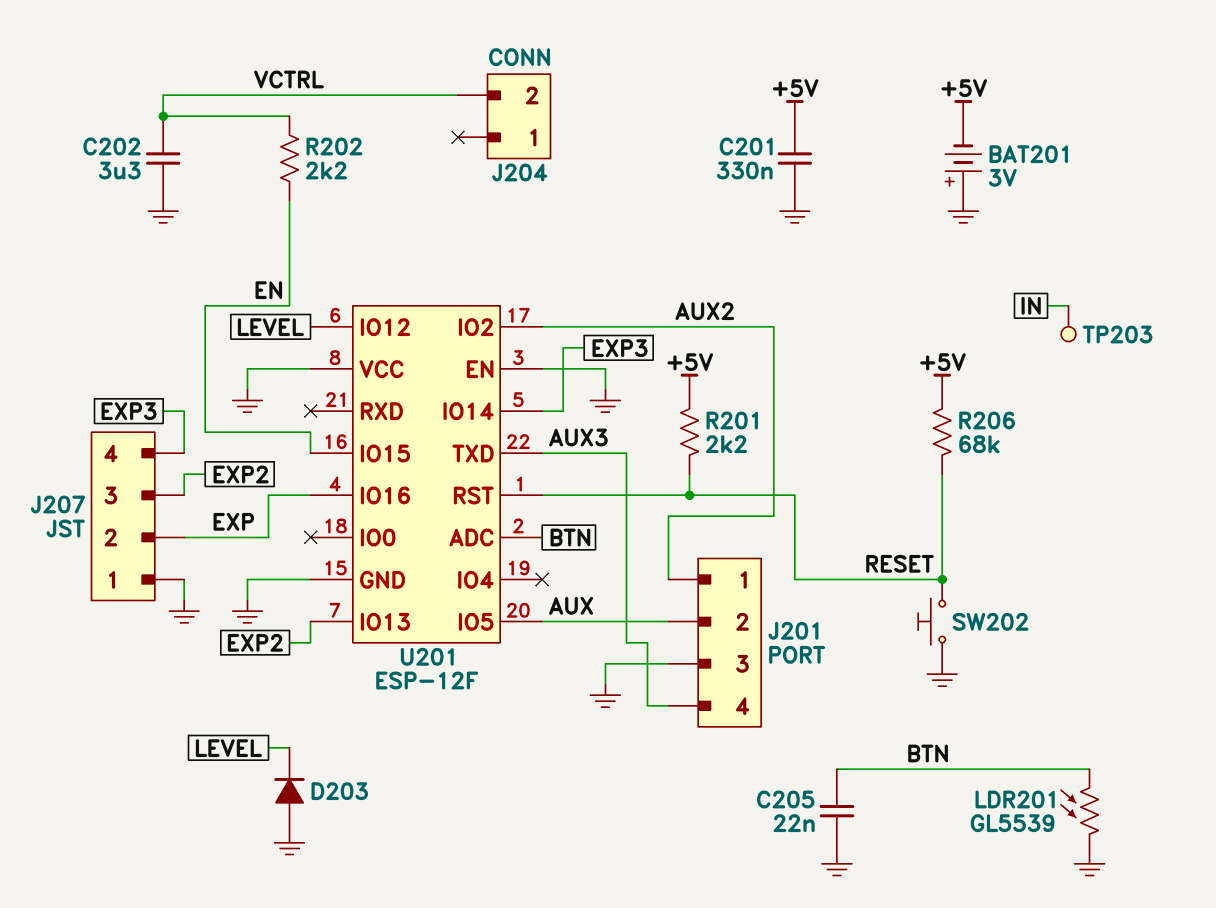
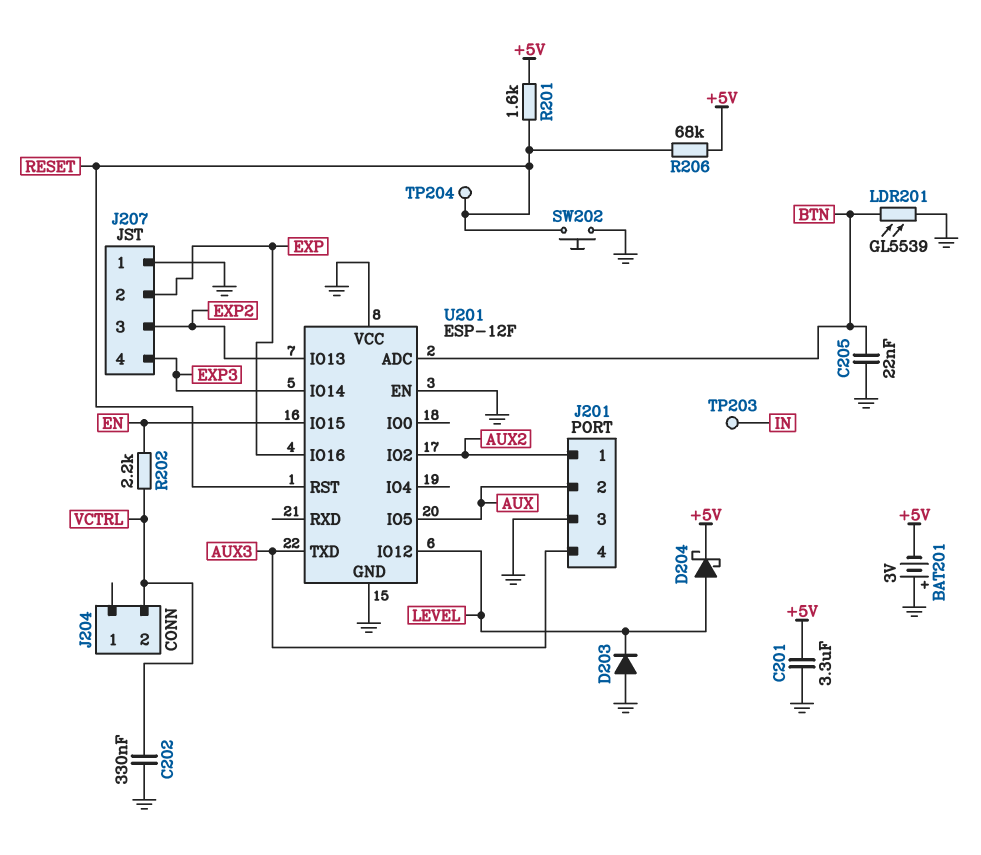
C201: 330nF (+5V, GND) -> 3.3uF (+5V, GND)
C202: 3.3uF (GND, VCTRL) -> 330nF (GND, VCTRL)
D204: none -> schottky (A LEVEL, K +5V)
R201: 2.2k (+5V, RESET) -> 1.6k (+5V, RESET)
TP204: none -> test point (RESET)

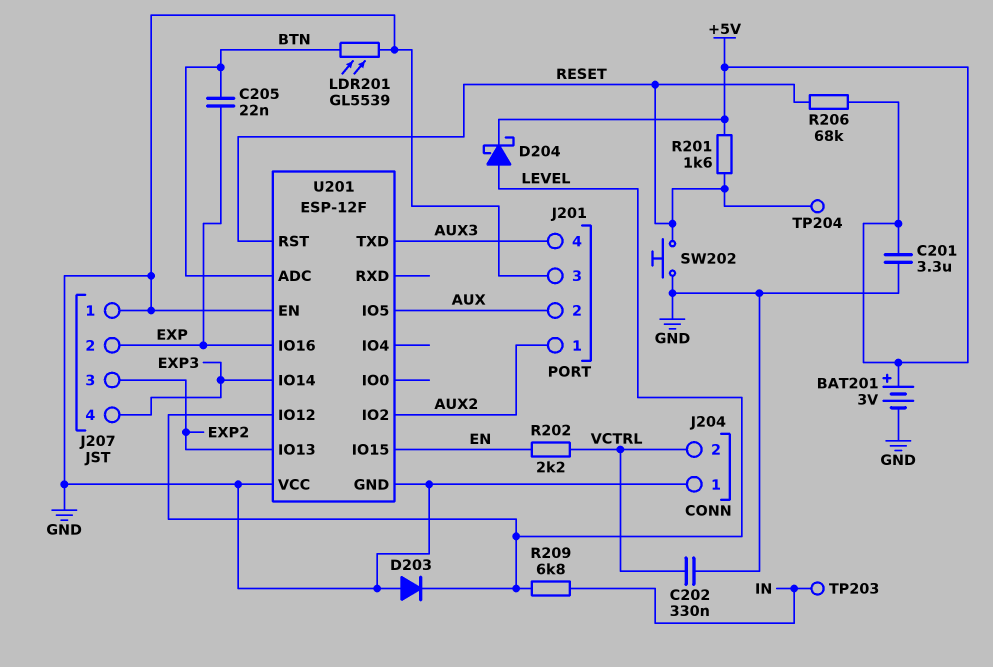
BAT201: 3V (plus GND, minus +5V) -> 3V (plus +5V, minus GND)
C205: 22nF (BTN, GND) -> 22nF (BTN, EXP)
J204 pin 1: none -> GND
R209: none -> 6.8k (IN, LEVEL)

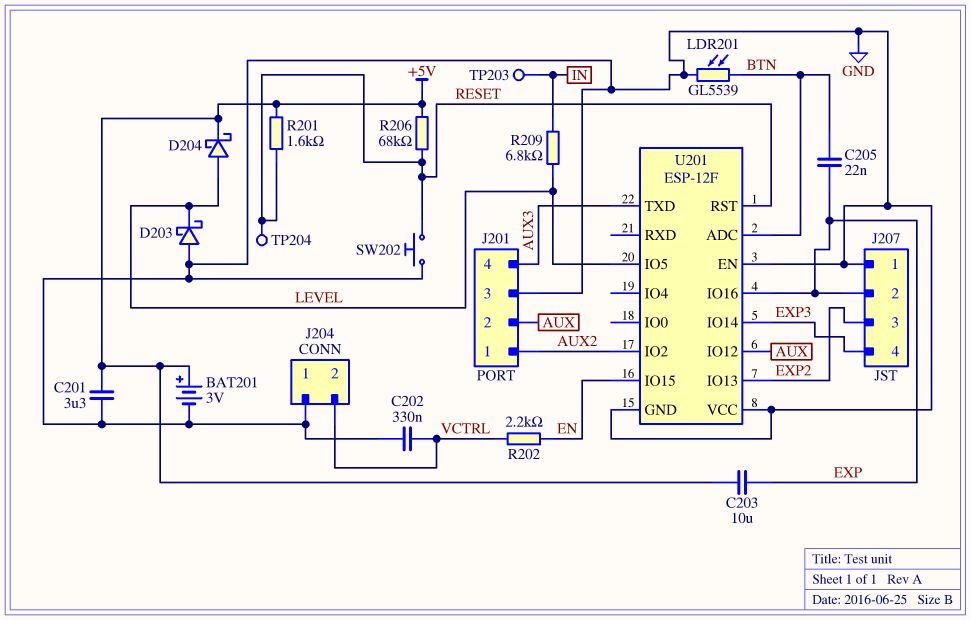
C203: none -> 10uF (+5V, EXP)
D203: diode (A GND, K LEVEL) -> schottky (A GND, K LEVEL)
U201 pin IO5: AUX -> LEVEL
U201 pin IO12: LEVEL -> AUX

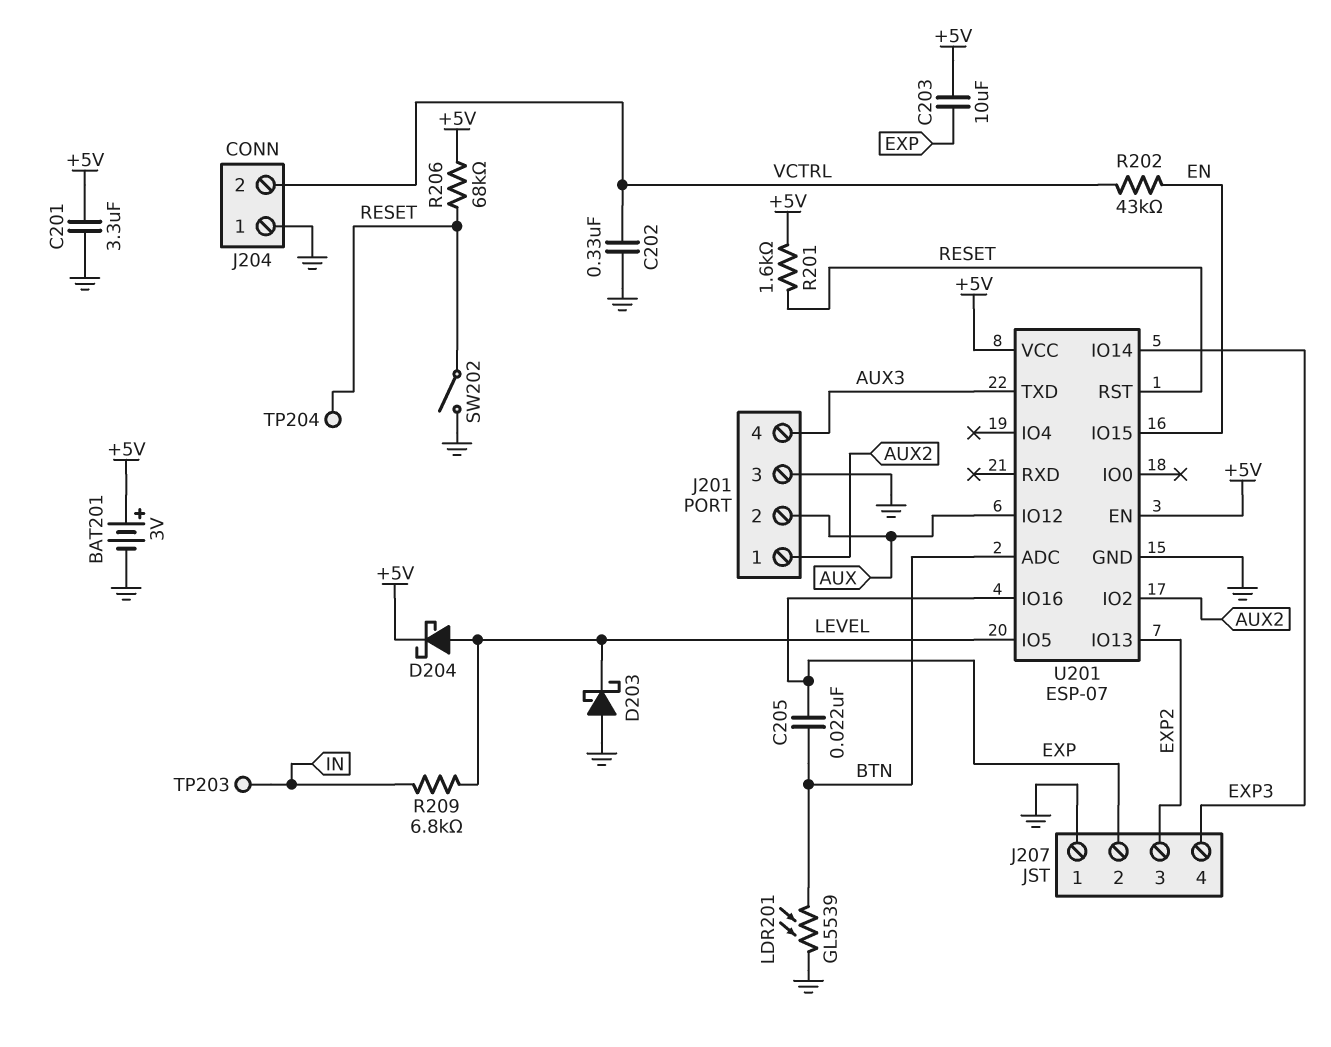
R202: 2.2k (EN, VCTRL) -> 43k (EN, VCTRL)
SW202: button (GND, RESET) -> switch (GND, RESET)
U201: ESP-12F -> ESP-07
U201 pin EN: GND -> +5V
U201 pin VCC: GND -> +5V

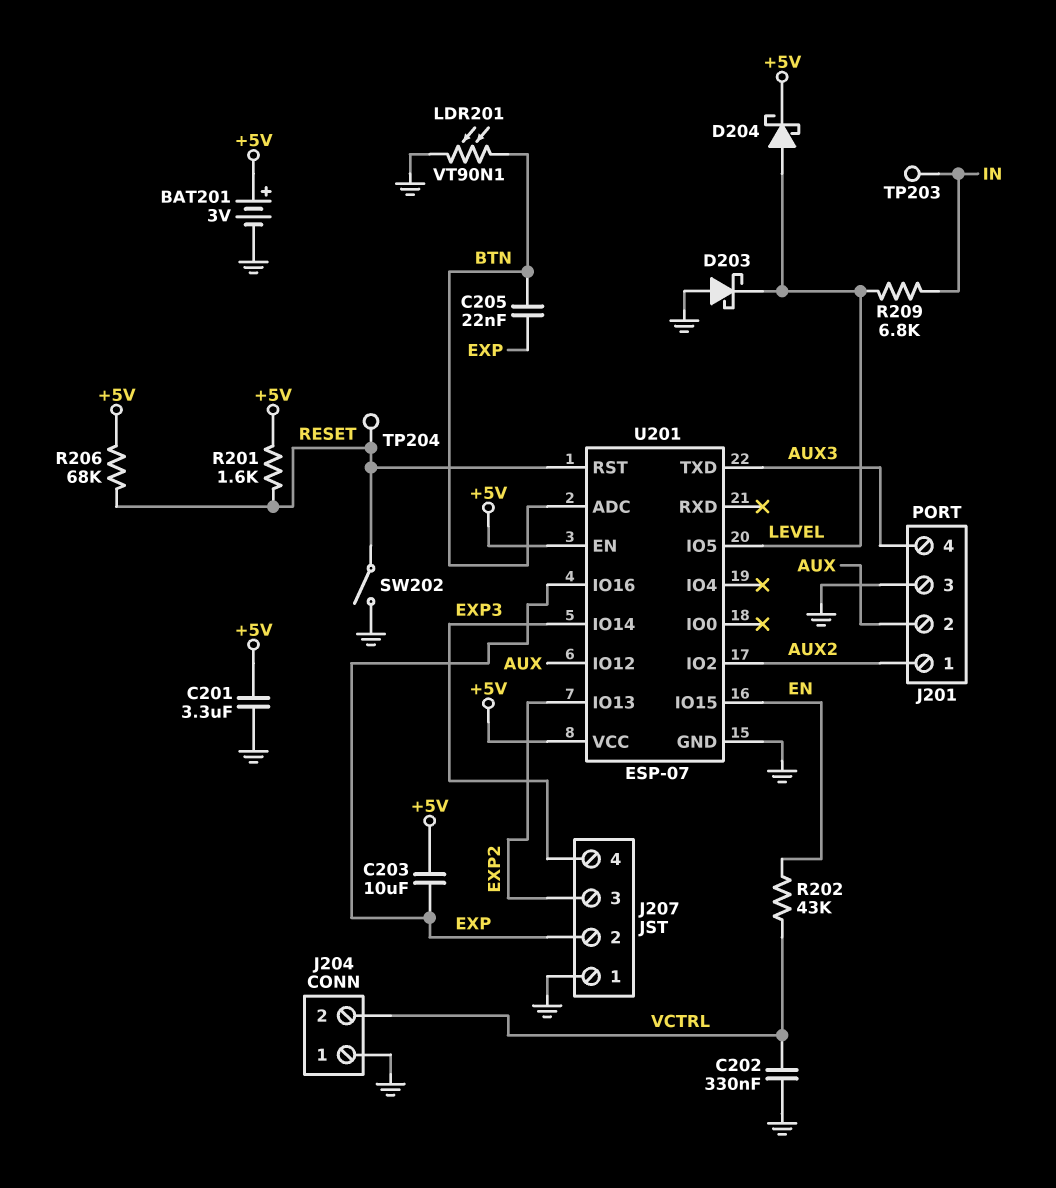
LDR201: GL5539 (BTN, GND) -> VT90N1 (BTN, GND)

